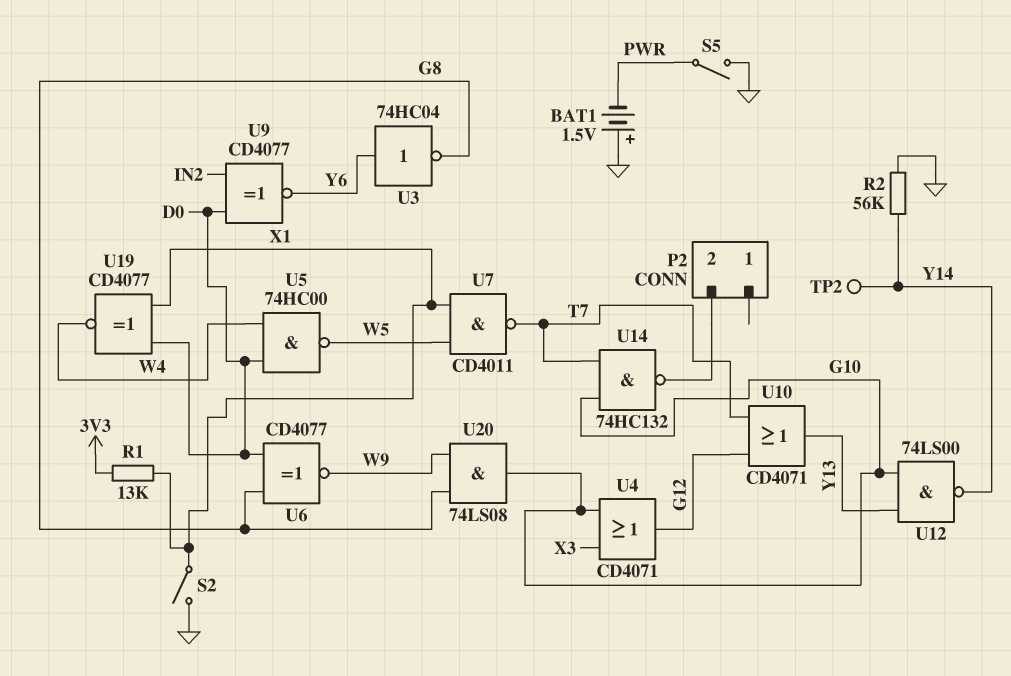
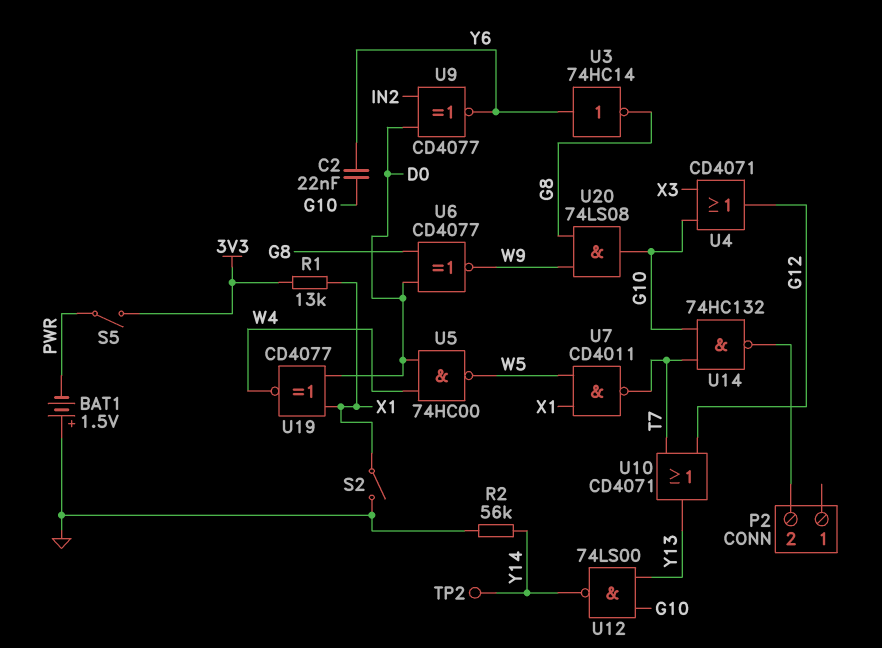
C2: none -> 22nF (G10, Y6)
S5: switch (GND, PWR) -> switch (3V3, PWR)
U3: NOT 74HC04 (in Y6, out G8) -> NOT 74HC14 (in Y6, out G8)

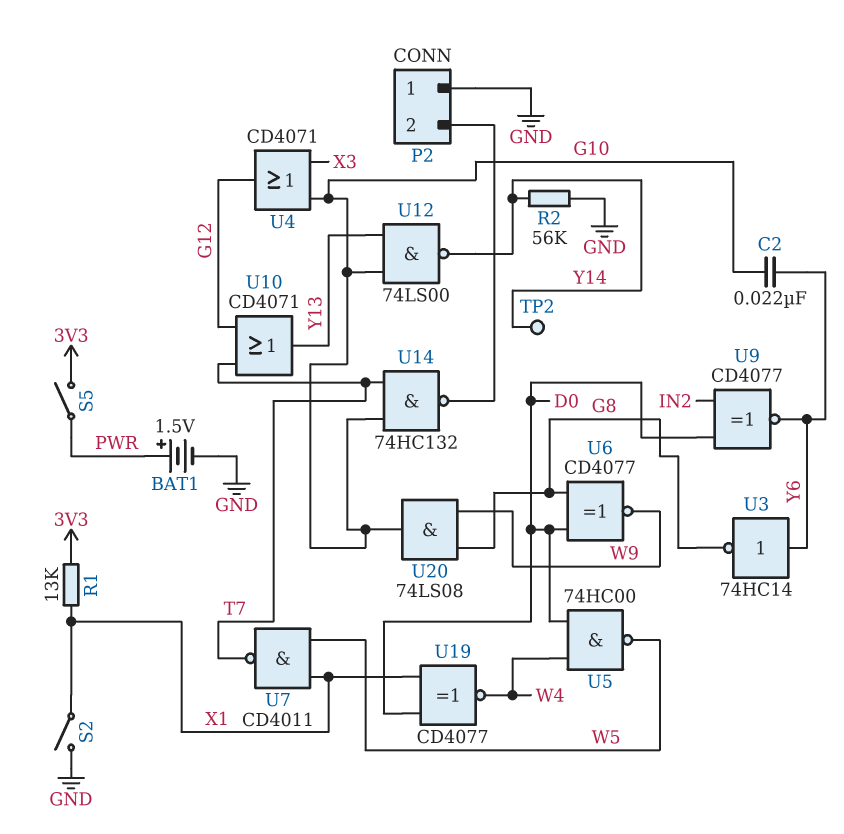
BAT1: 1.5V (plus GND, minus PWR) -> 1.5V (plus PWR, minus GND)
P2 pin 1: none -> GND

